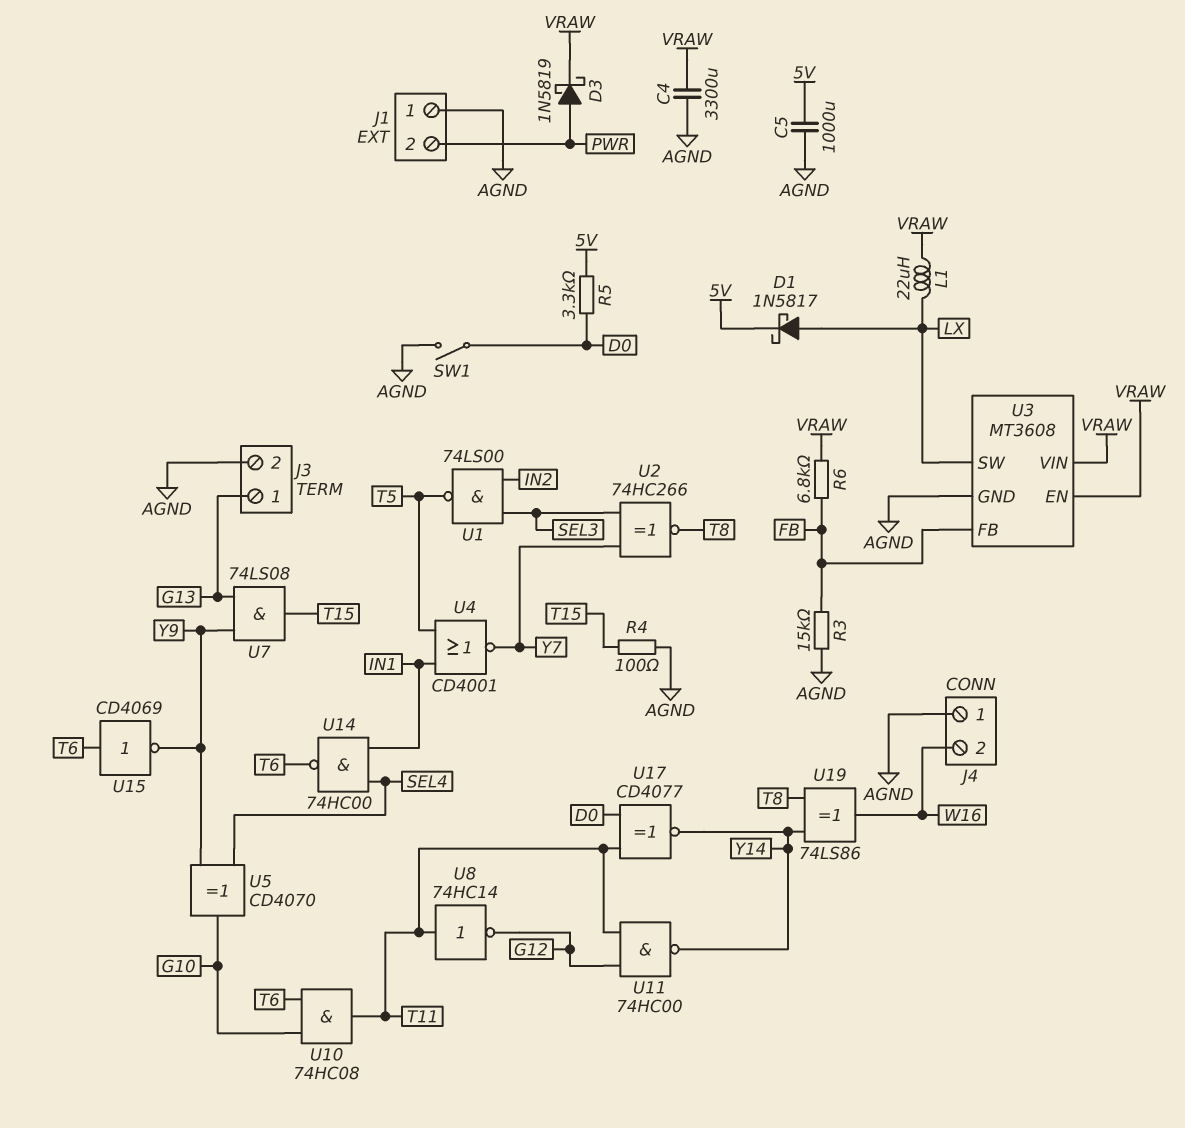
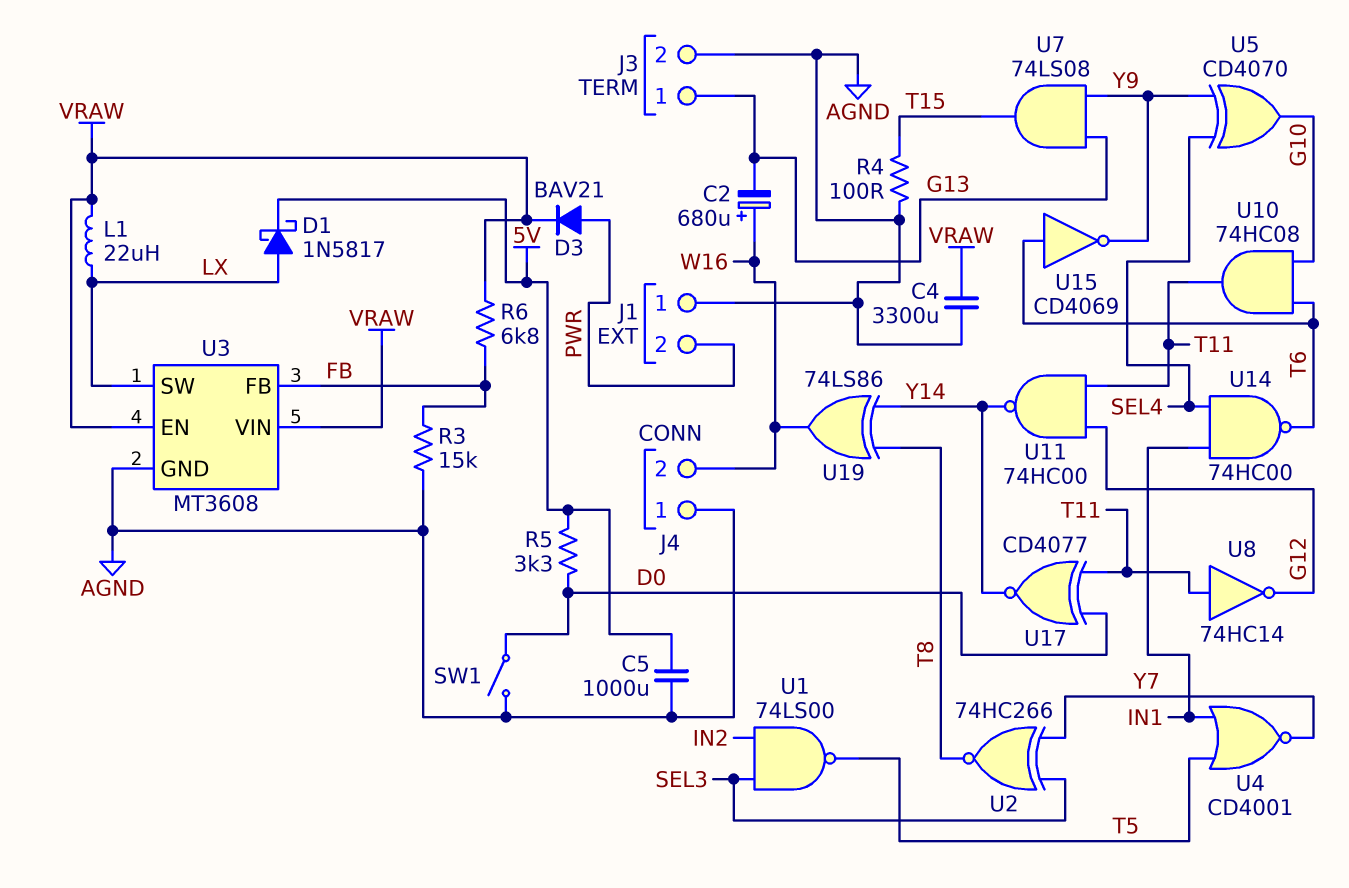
C2: none -> 680uF (plus W16, minus G13)
D3: schottky 1N5819 (A PWR, K VRAW) -> diode BAV21 (A PWR, K VRAW)

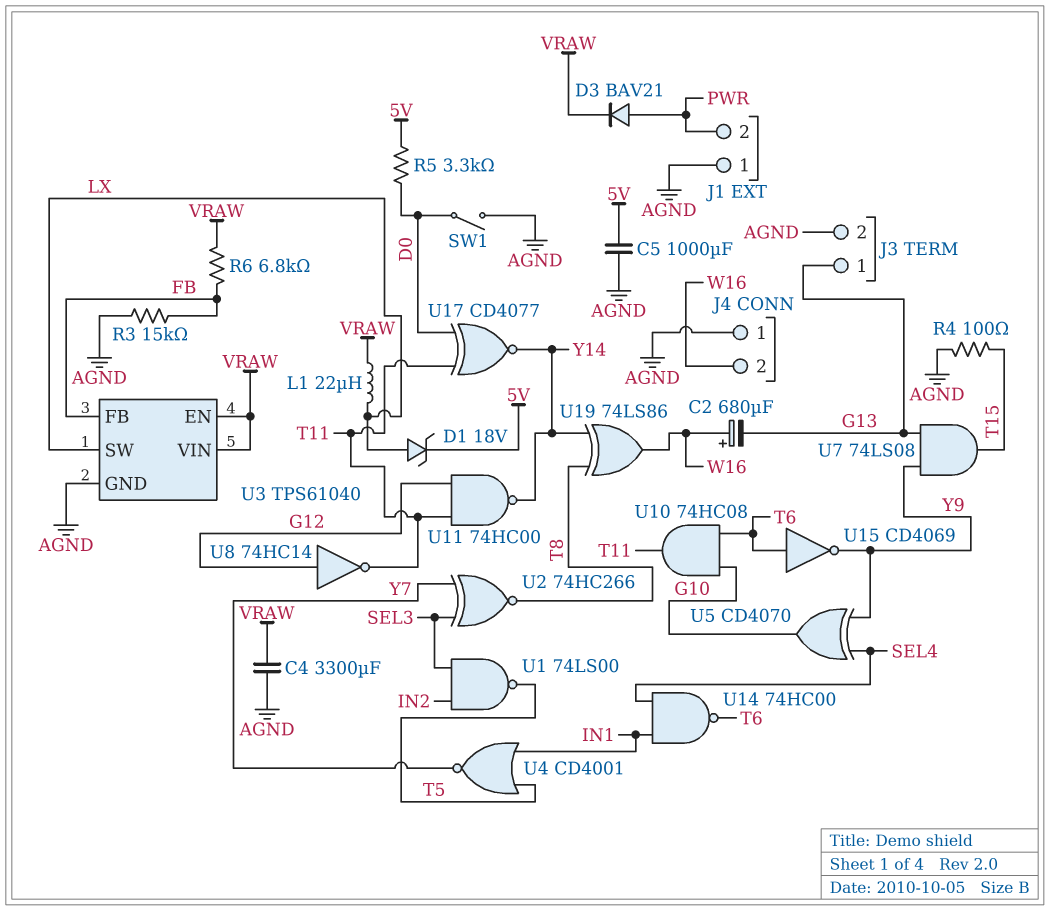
D1: schottky 1N5817 (A LX, K 5V) -> zener 18V (A LX, K 5V)
U3: MT3608 -> TPS61040
U8: NOT 74HC14 (in T11, out G12) -> NOT 74HC14 (in G12, out T11)

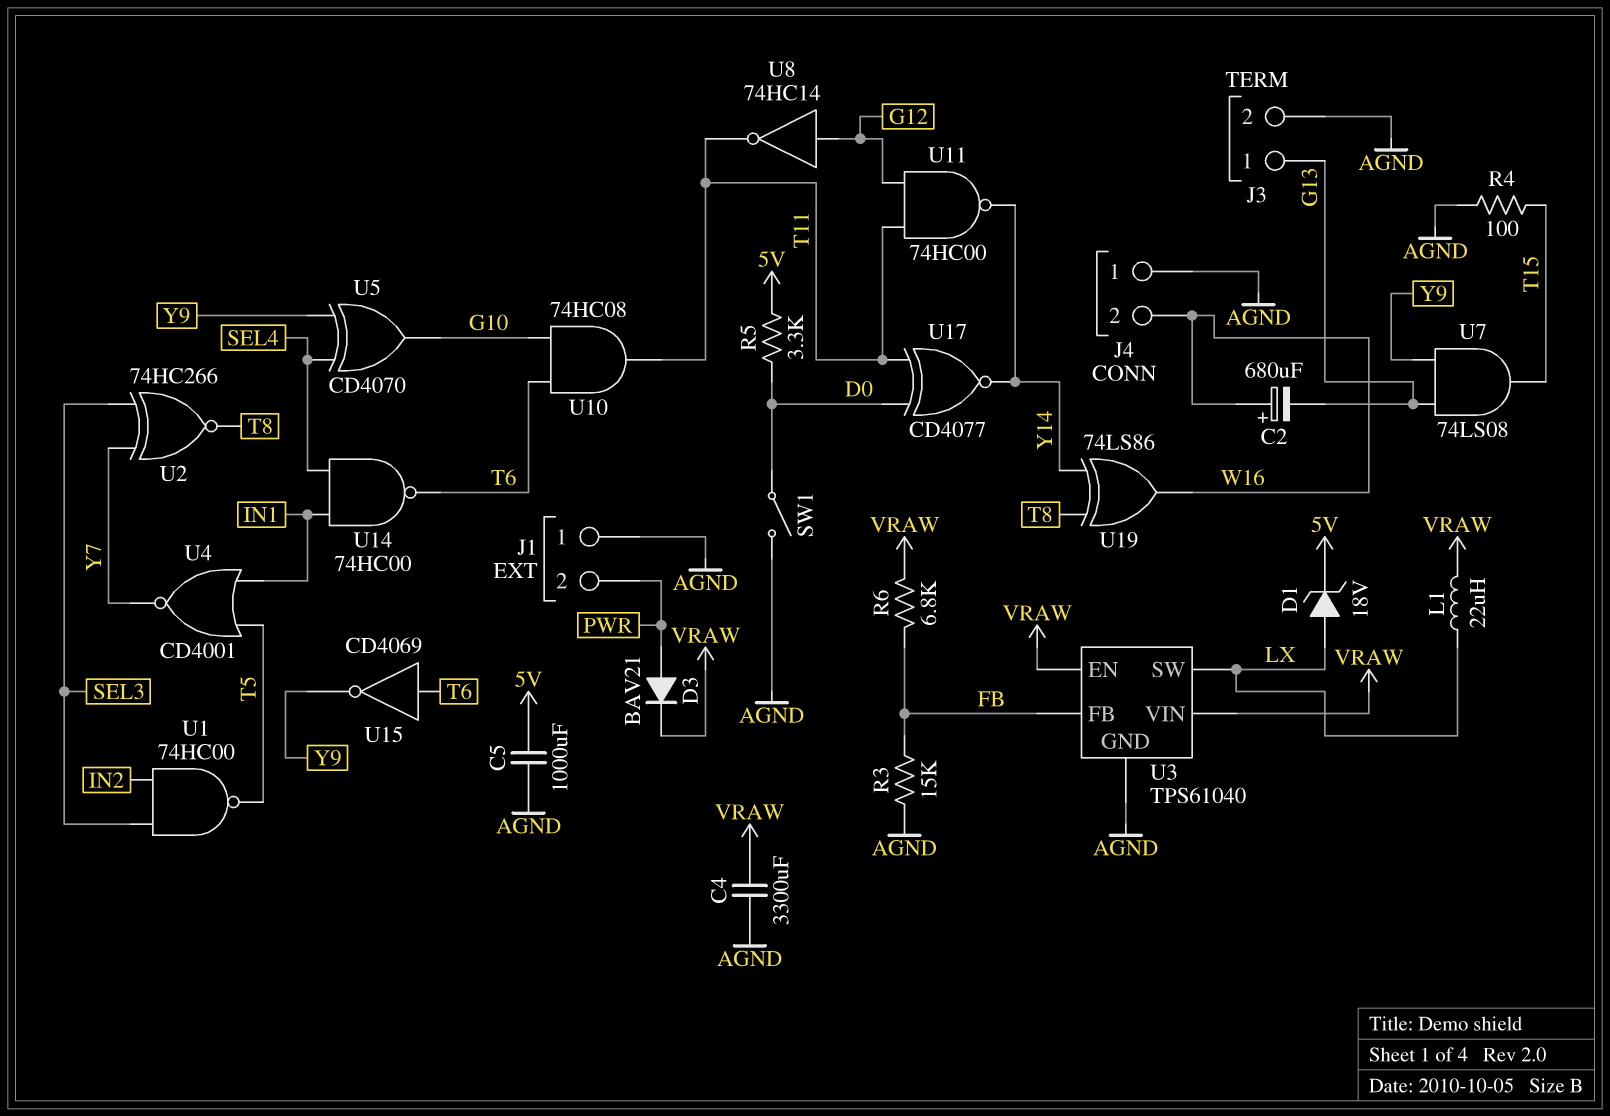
U1: NAND 74LS00 (in IN2, in SEL3, out T5) -> NAND 74HC00 (in IN2, in SEL3, out T5)

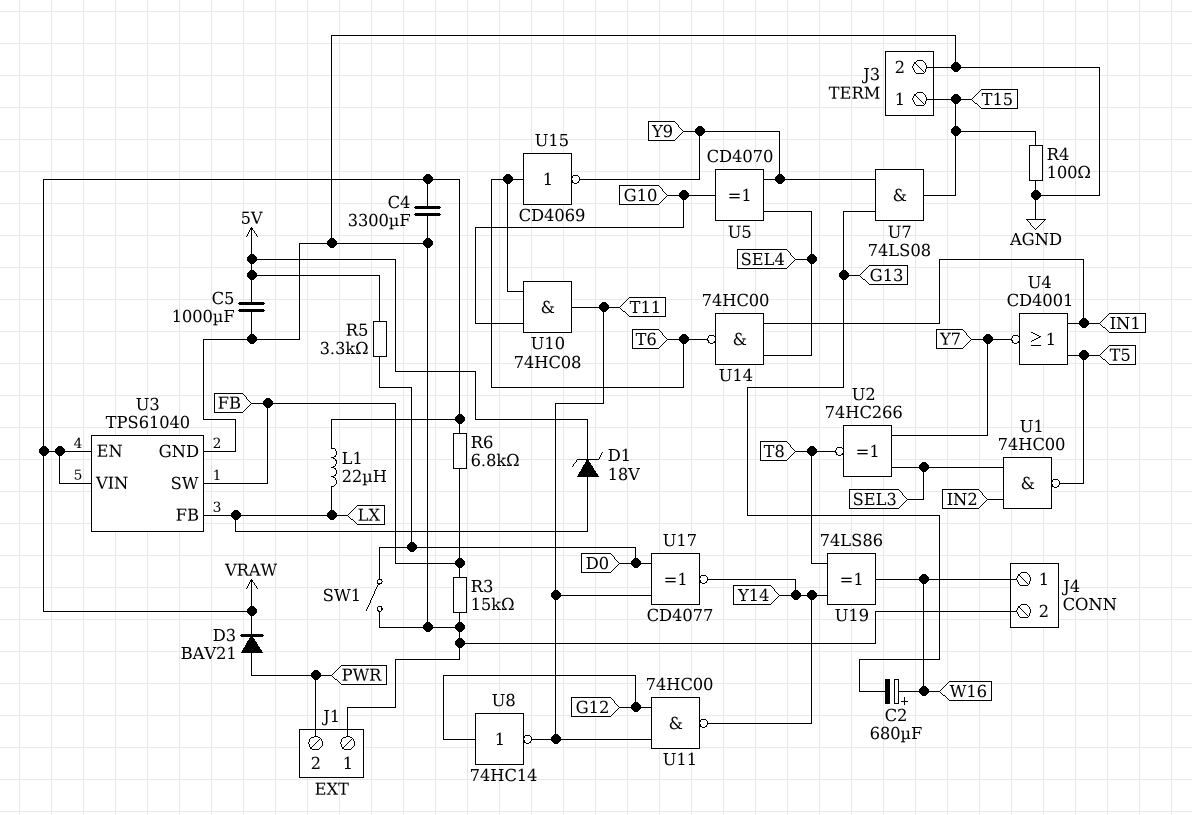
J3 pin 1: G13 -> T15
J4 pin 1: AGND -> W16
J4 pin 2: W16 -> AGND
U3 pin FB: FB -> LX
U3 pin SW: LX -> FB

